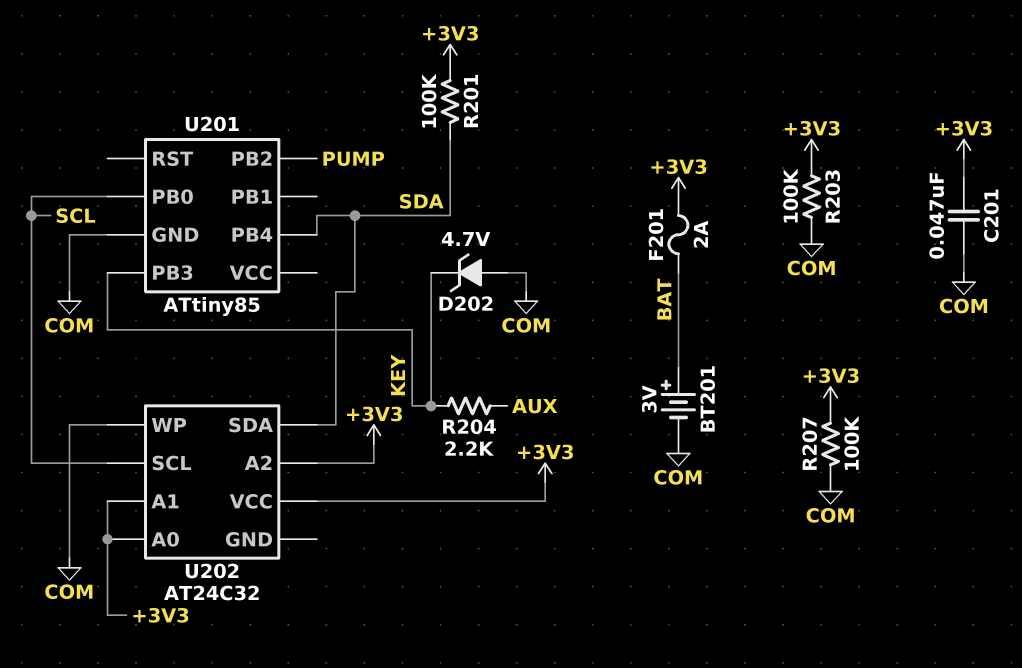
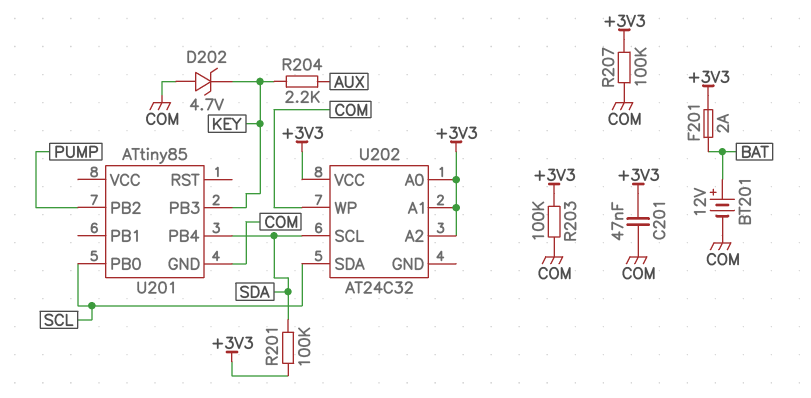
BT201: 3V (plus BAT, minus COM) -> 12V (plus BAT, minus COM)
U202 pin SCL: SCL -> SDA
U202 pin SDA: SDA -> SCL

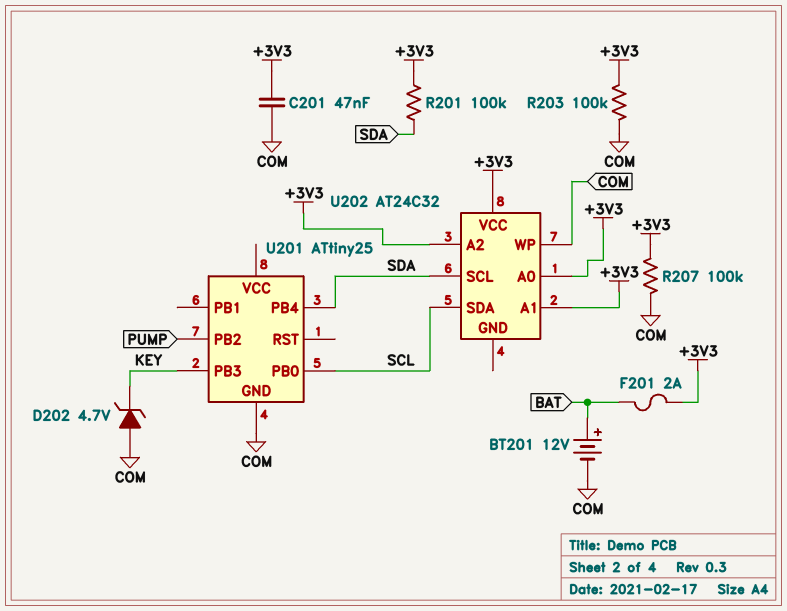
R204: 2.2k (AUX, KEY) -> none
U201: ATtiny85 -> ATtiny25

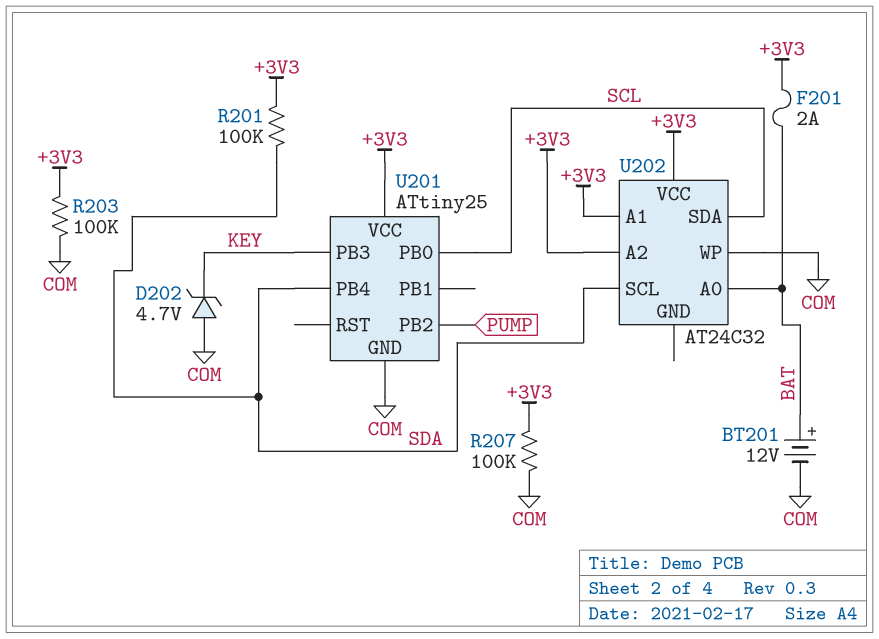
C201: 47nF (+3V3, COM) -> none
U201 pin VCC: none -> +3V3
U202 pin A0: +3V3 -> BAT

